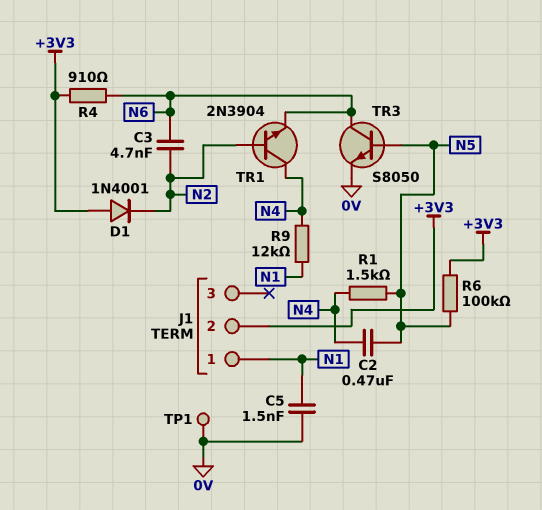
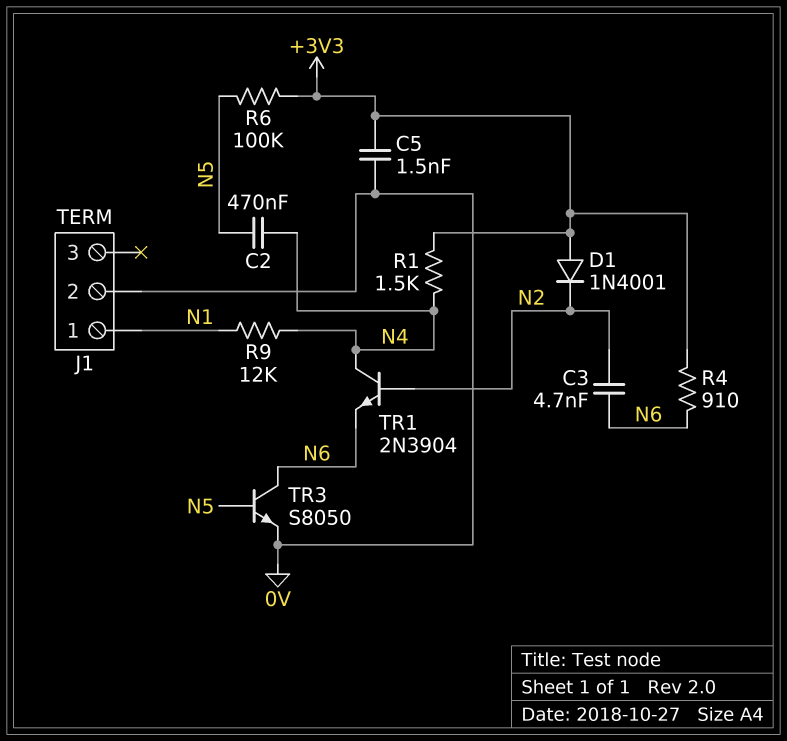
C5: 1.5nF (0V, N1) -> 1.5nF (+3V3, 0V)
J1 pin 2: +3V3 -> 0V
R1: 1.5k (N4, N5) -> 1.5k (+3V3, N4)
TP1: test point (0V) -> none

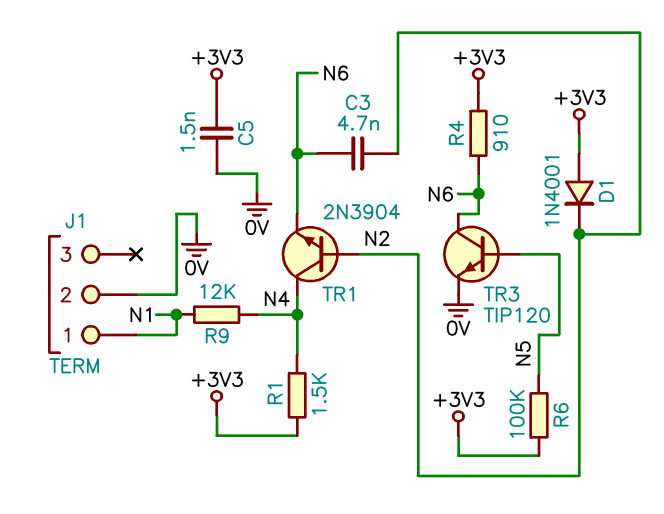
C2: 470nF (N4, N5) -> none
TR3: NPN S8050 (B N5, C N6, E 0V) -> NPN TIP120 (B N5, C N6, E 0V)

